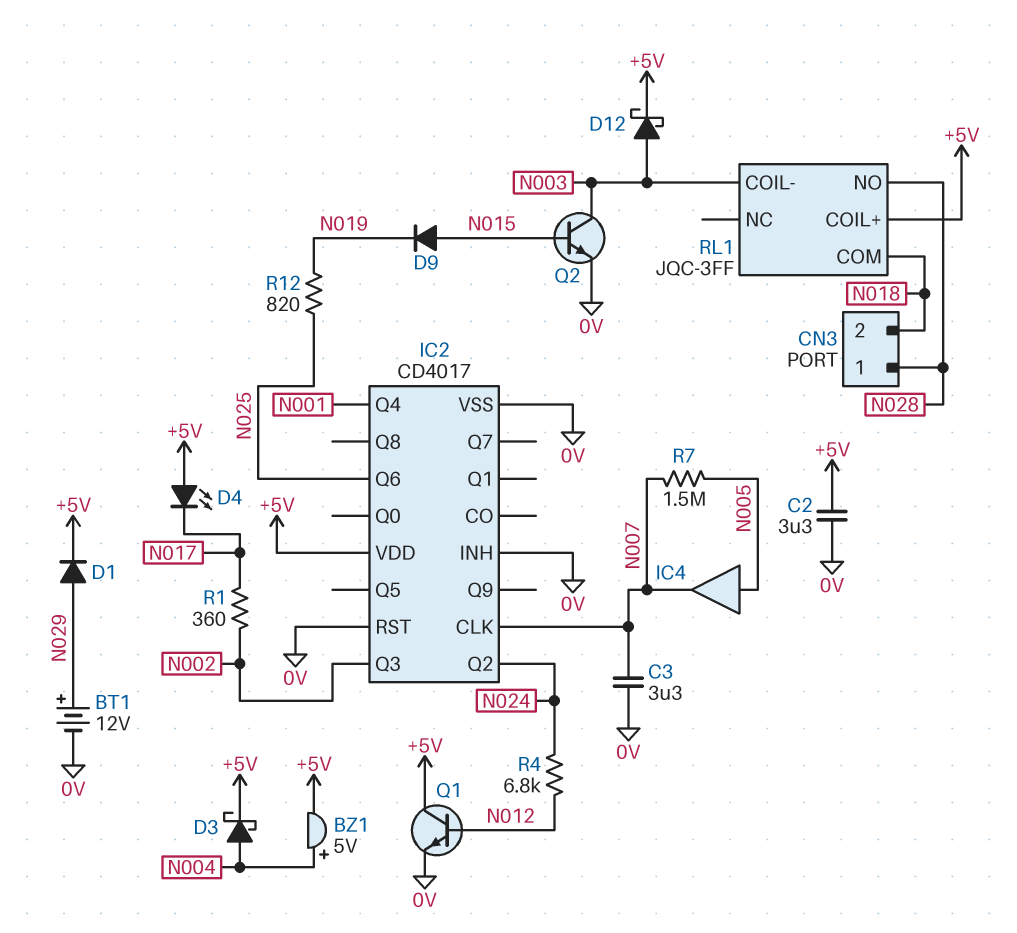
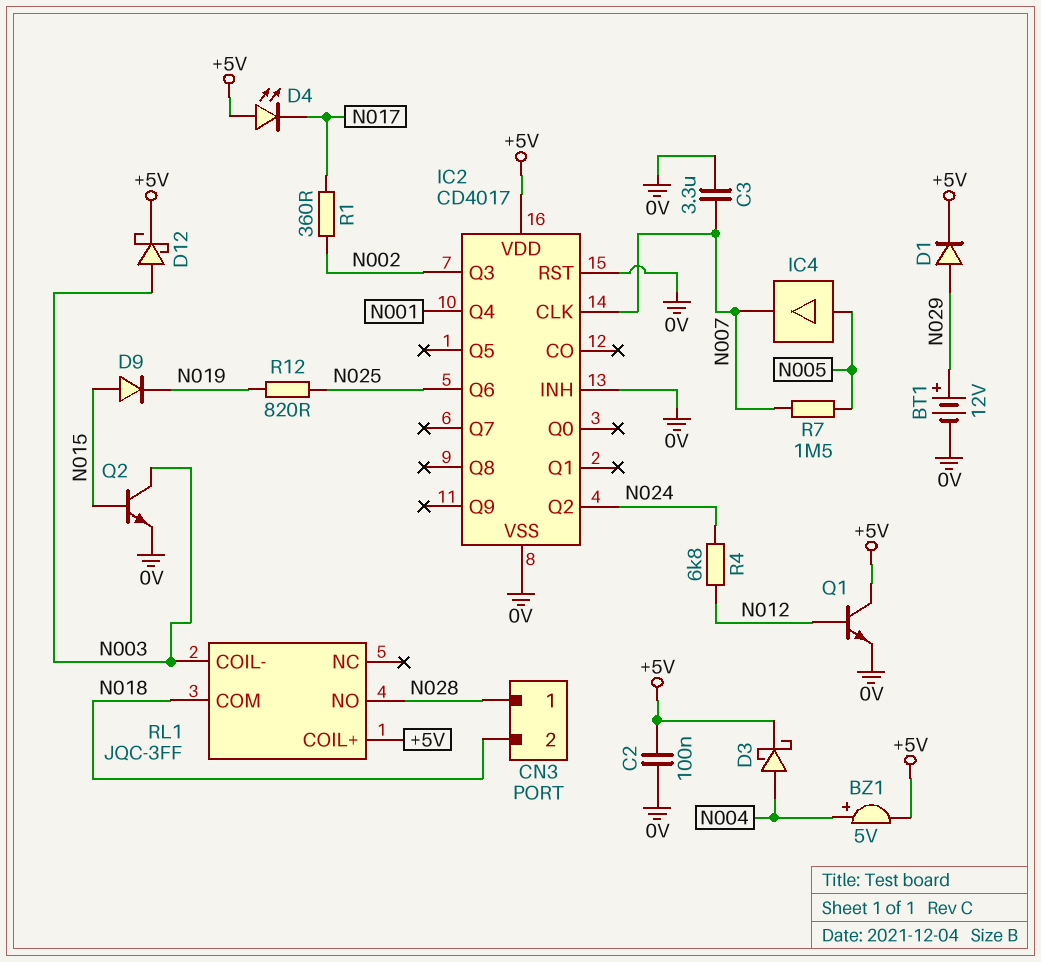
C2: 3.3uF (+5V, 0V) -> 100nF (+5V, 0V)

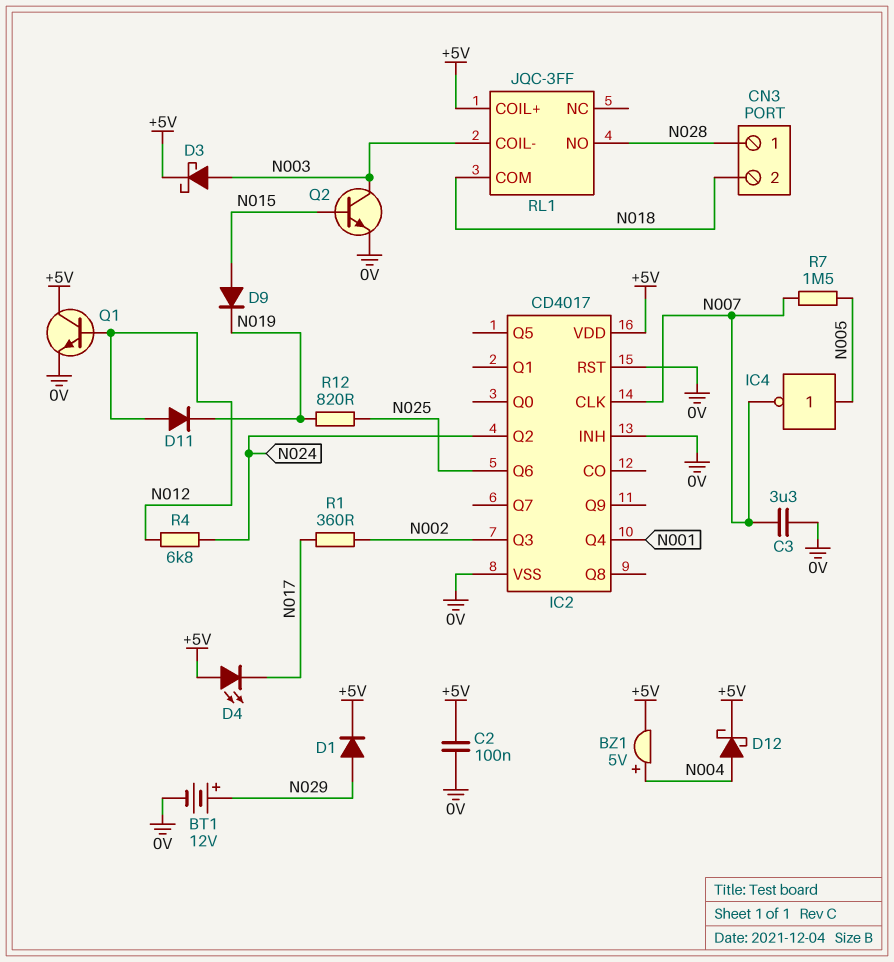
D3: schottky (A N004, K +5V) -> schottky (A N003, K +5V)
D11: none -> diode (A N012, K N019)
D12: schottky (A N003, K +5V) -> schottky (A N004, K +5V)
IC4: buffer (in N005, out N007) -> NOT (in N005, out N007)

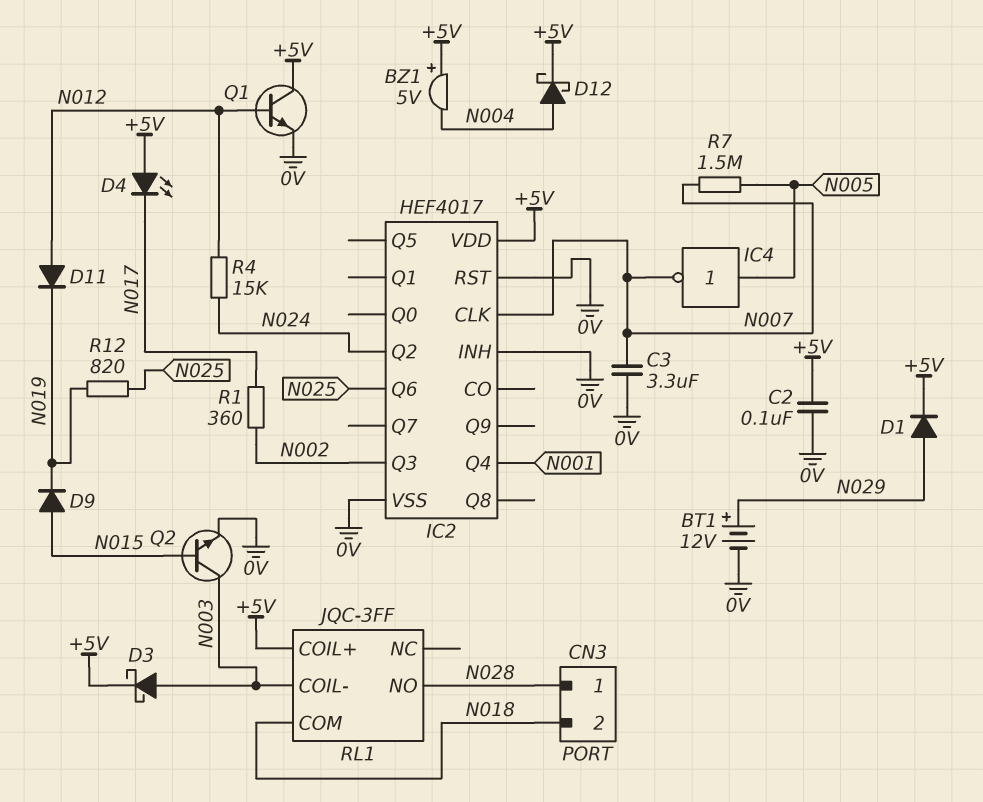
BZ1: buzzer 5V (plus N004, minus +5V) -> buzzer 5V (plus +5V, minus N004)
IC2: CD4017 -> HEF4017
R4: 6.8k (N012, N024) -> 15k (N012, N024)

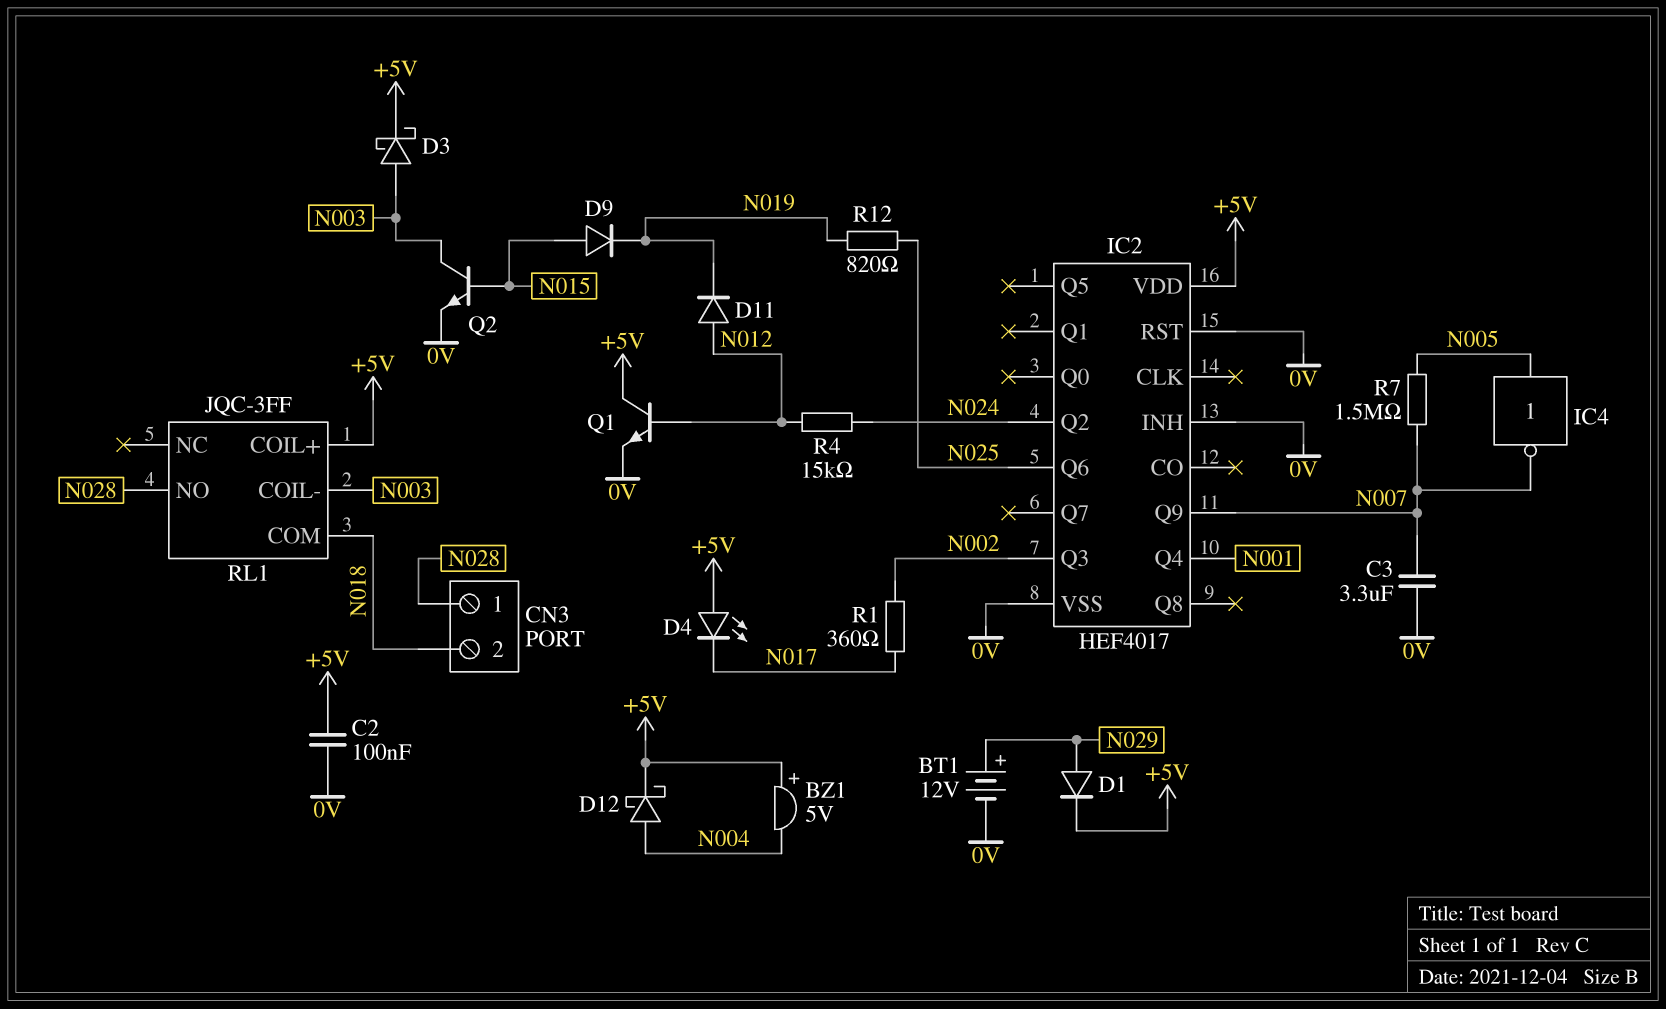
IC2 pin CLK: N007 -> none
IC2 pin Q9: none -> N007

